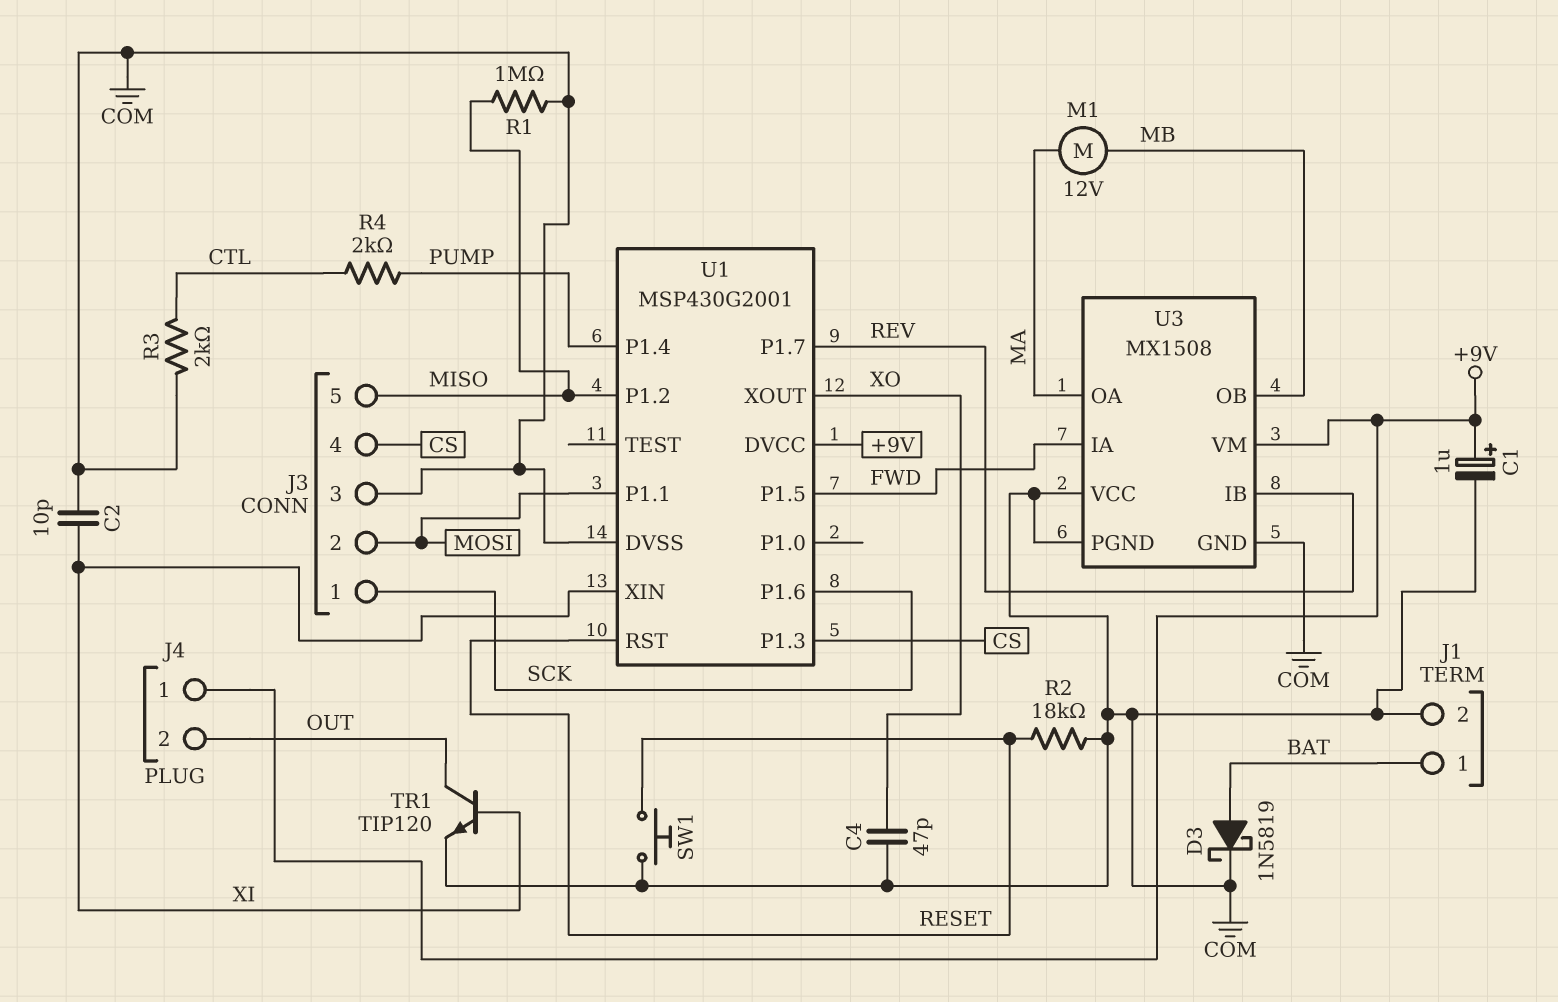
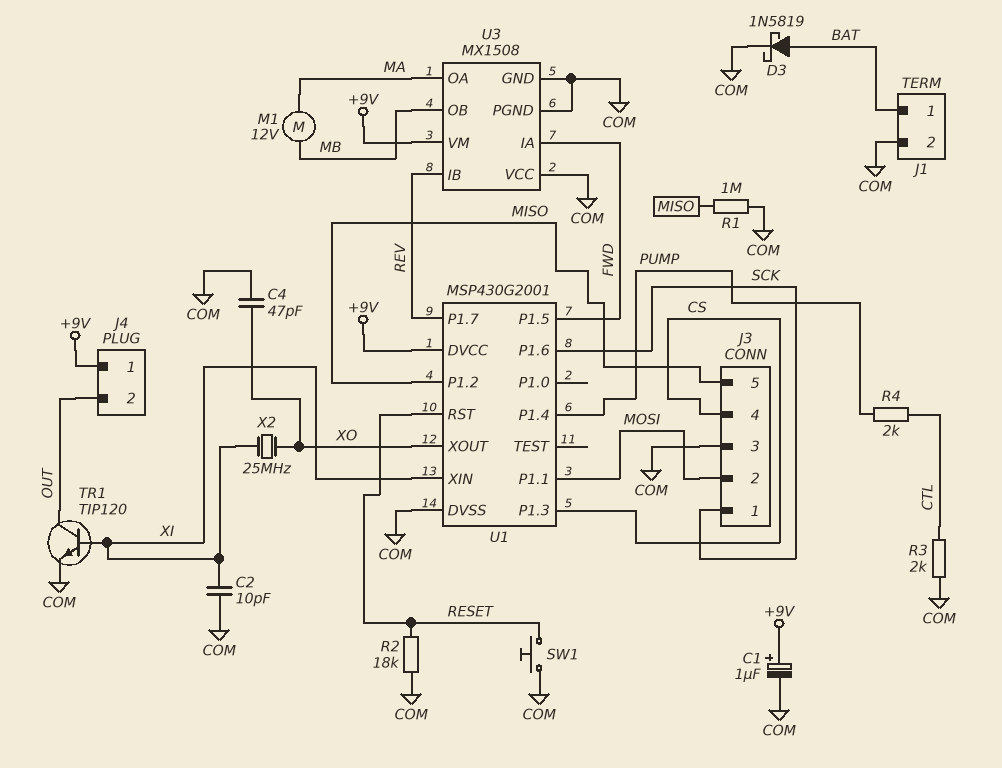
X2: none -> 25MHz (XI, XO)

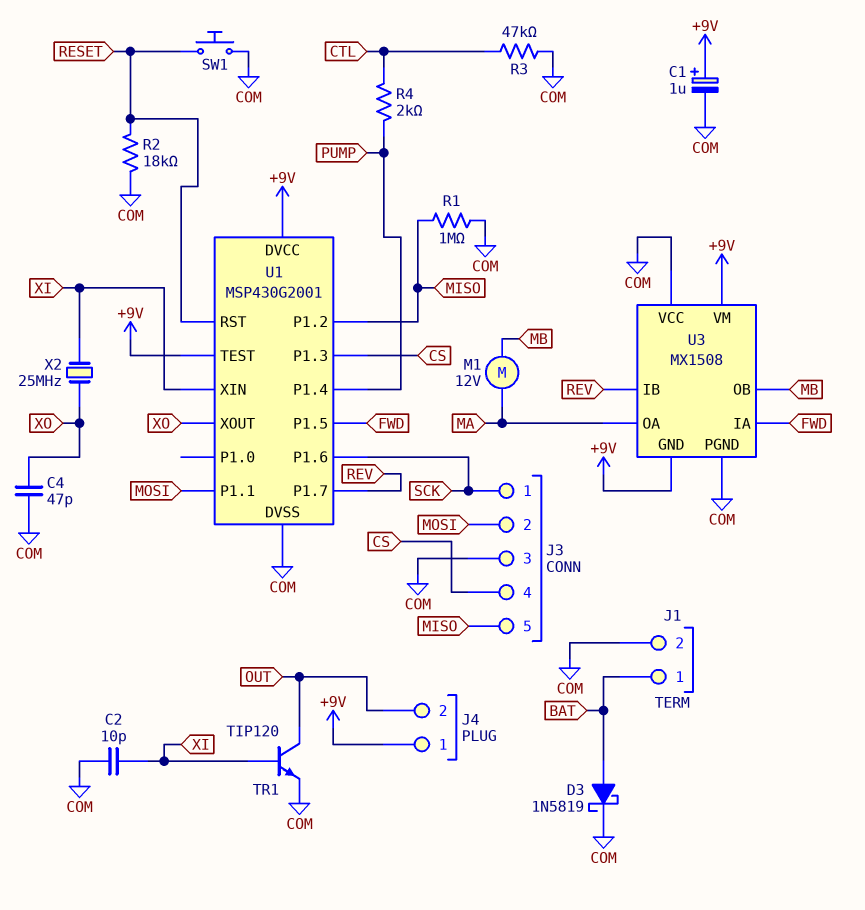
R3: 2k (COM, CTL) -> 47k (COM, CTL)
U1 pin TEST: none -> +9V
U3 pin GND: COM -> +9V

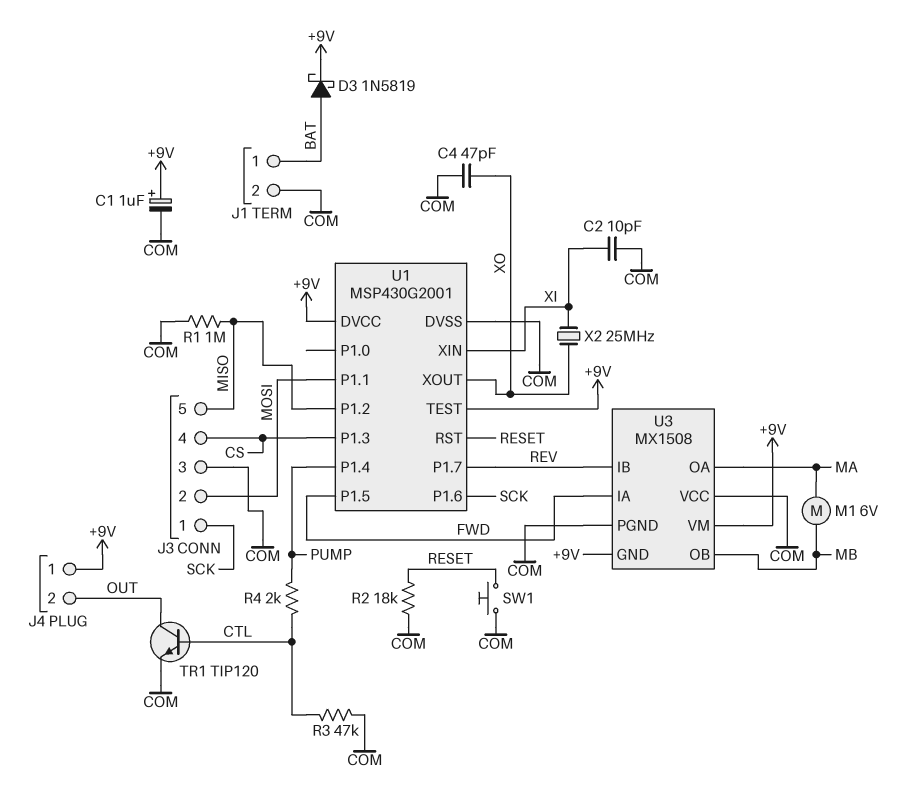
D3: schottky 1N5819 (A BAT, K COM) -> schottky 1N5819 (A BAT, K +9V)
M1: motor 12V (MA, MB) -> motor 6V (MA, MB)
TR1: NPN TIP120 (B XI, C OUT, E COM) -> NPN TIP120 (B CTL, C OUT, E COM)

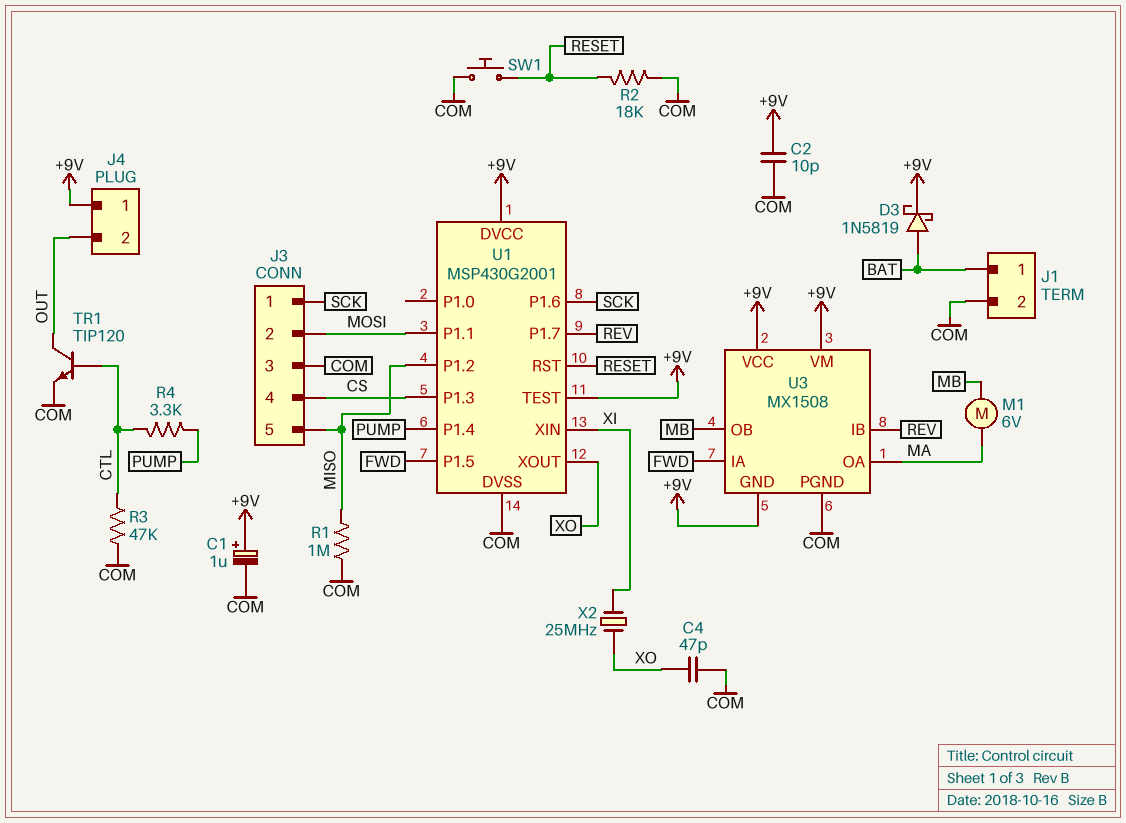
C2: 10pF (COM, XI) -> 10pF (+9V, COM)
R4: 2k (CTL, PUMP) -> 3.3k (CTL, PUMP)
U3 pin VCC: COM -> +9V

